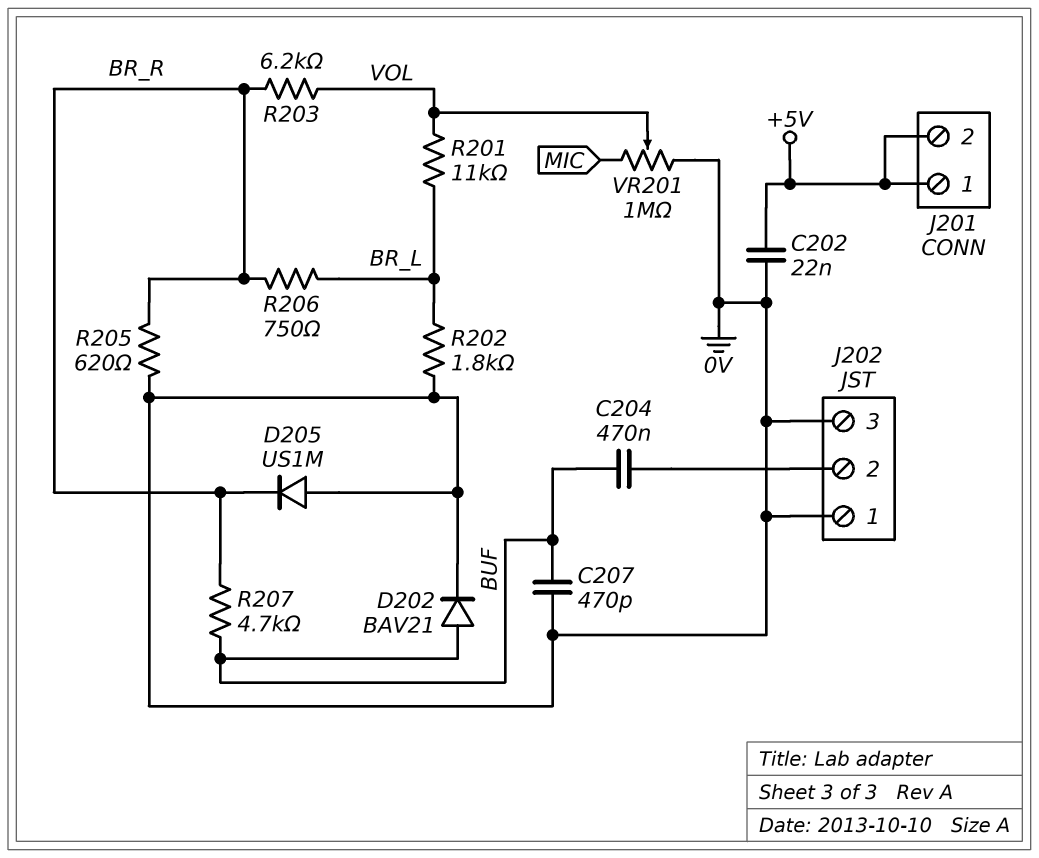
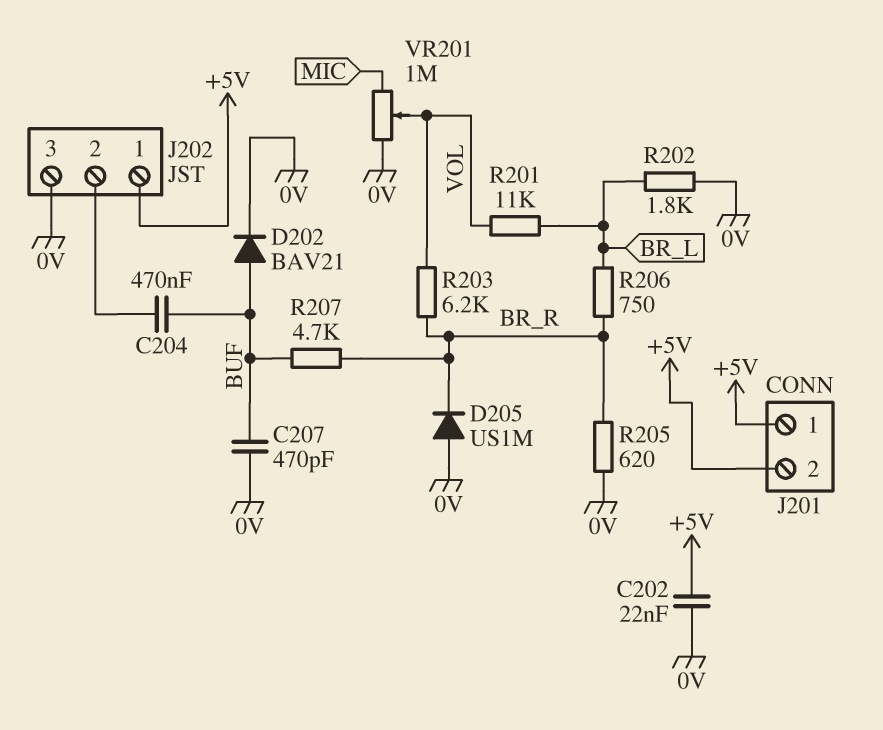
J202 pin 1: 0V -> +5V

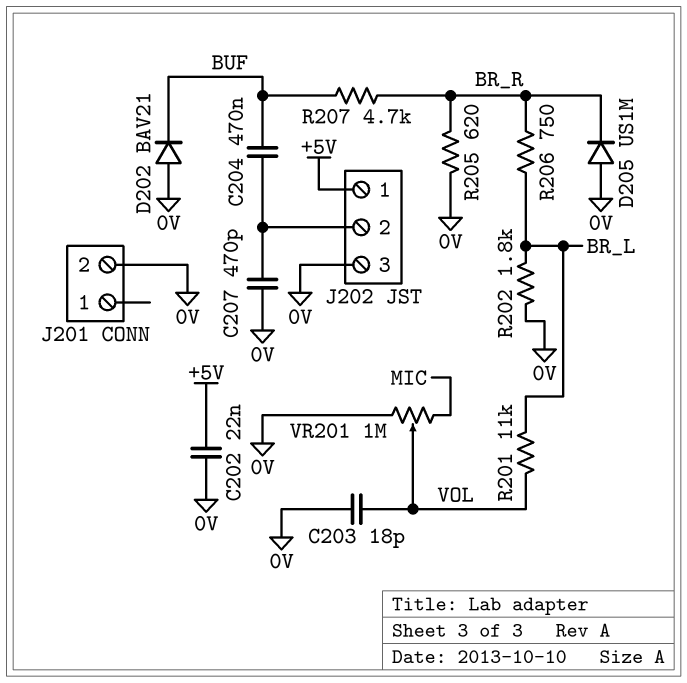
C203: none -> 18pF (0V, VOL)
C207: 470pF (0V, BUF) -> 470pF (0V, J202/2)
D202: diode BAV21 (A BUF, K 0V) -> diode BAV21 (A 0V, K BUF)
J201 pin 1: +5V -> none
J201 pin 2: +5V -> 0V
R203: 6.2k (BR_R, VOL) -> none

